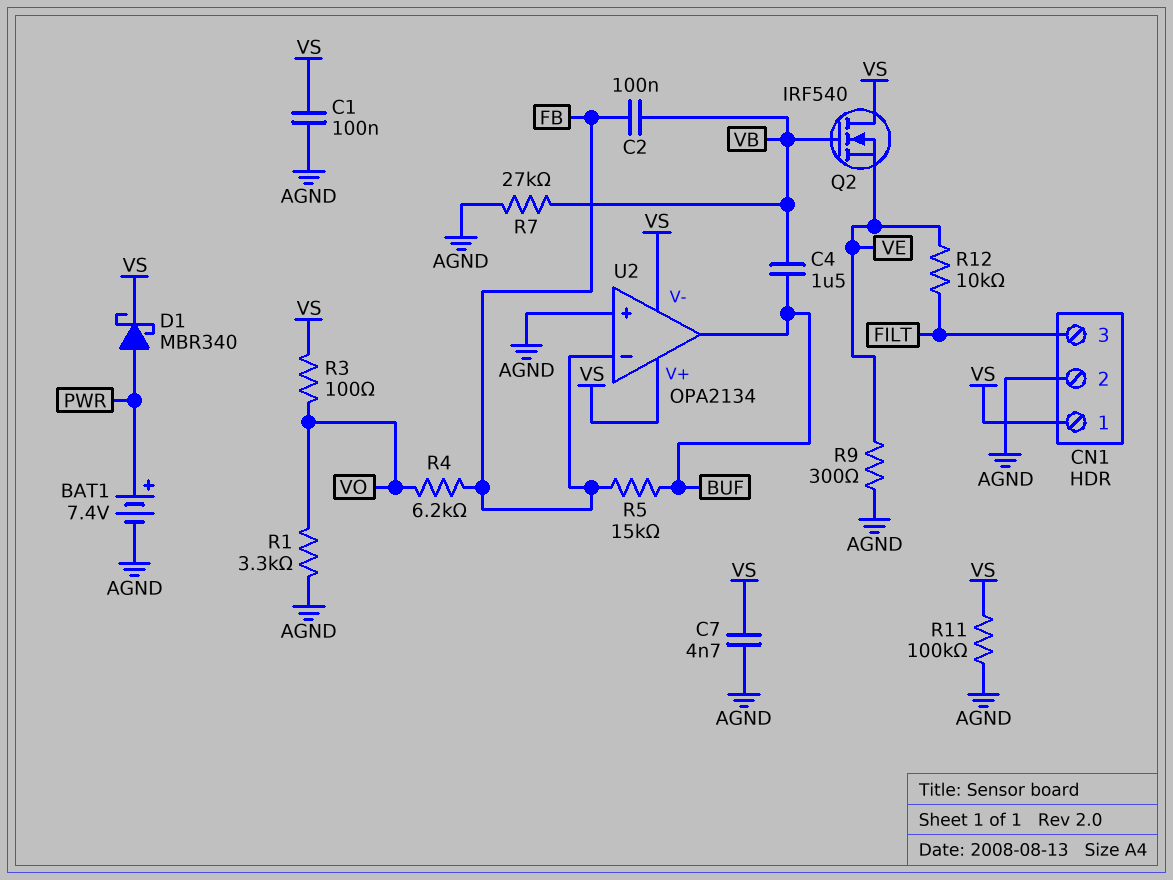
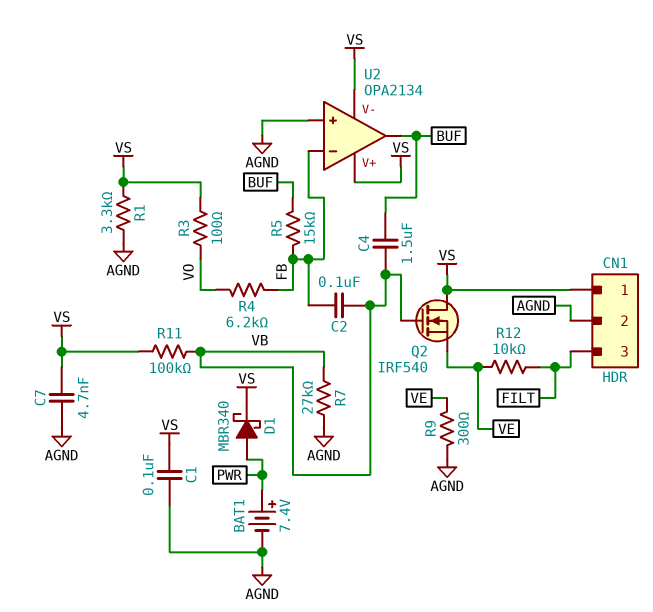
R1: 3.3k (AGND, VO) -> 3.3k (AGND, VS)
R11: 100k (AGND, VS) -> 100k (VB, VS)

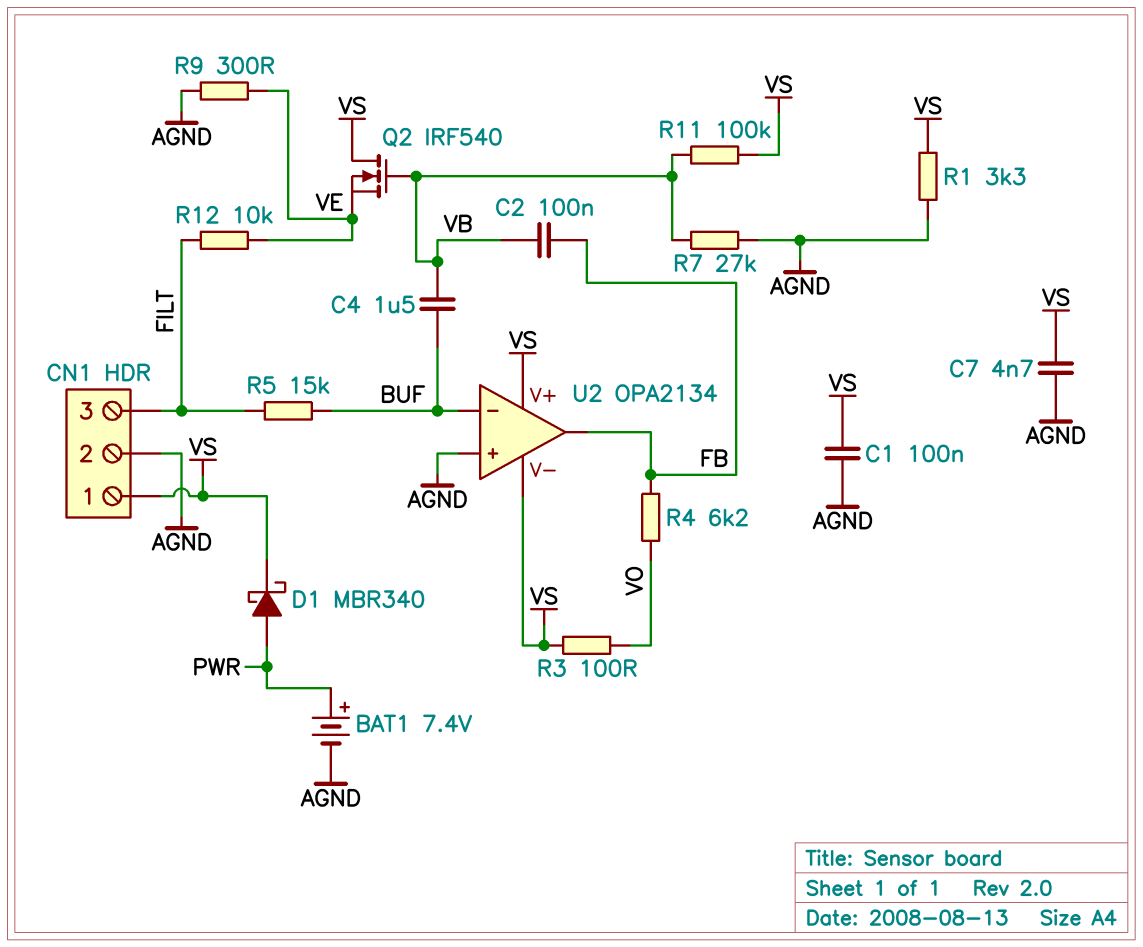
R5: 15k (BUF, FB) -> 15k (BUF, FILT)
U2 pin in-: FB -> BUF
U2 pin out: BUF -> FB

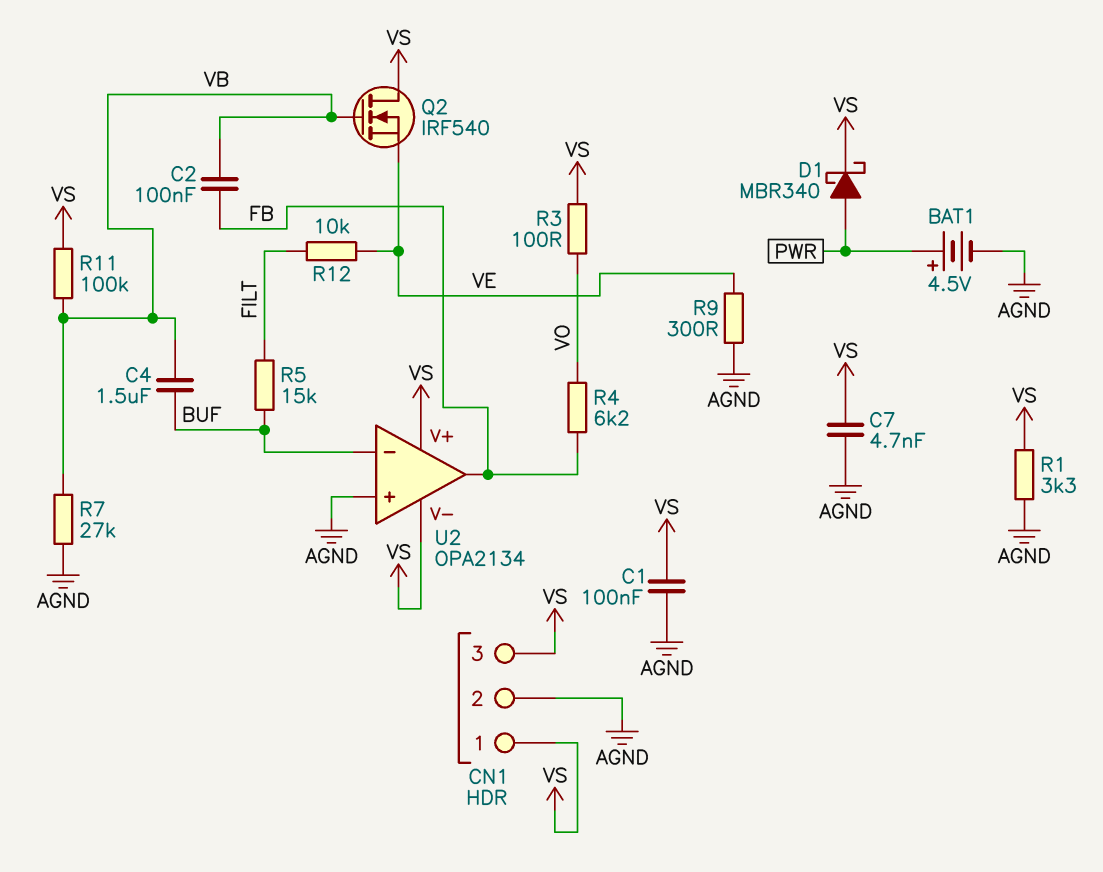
BAT1: 7.4V (plus PWR, minus AGND) -> 4.5V (plus PWR, minus AGND)
CN1 pin 3: FILT -> VS

